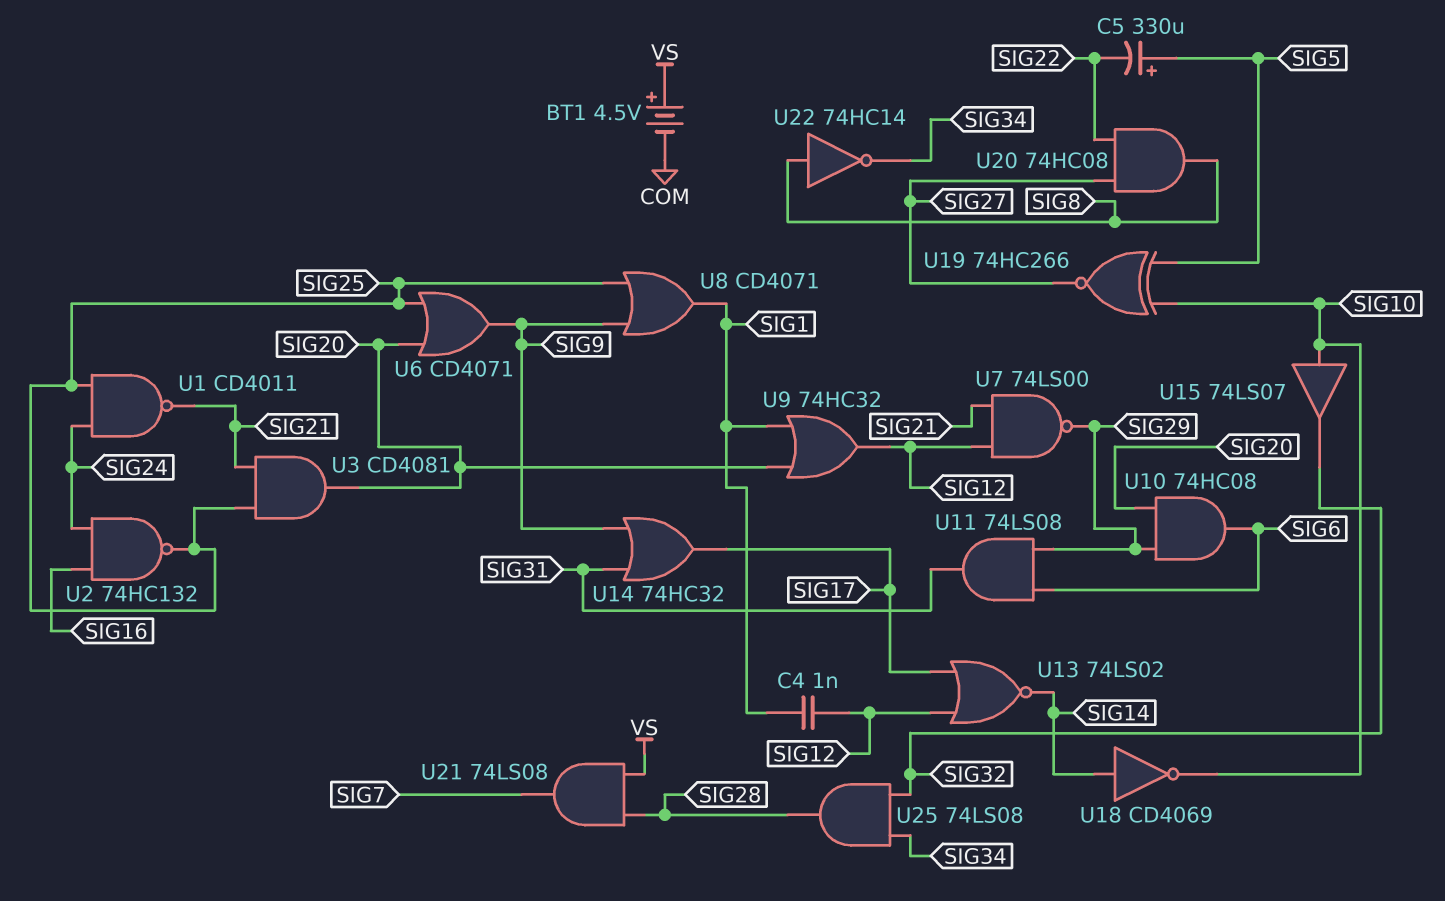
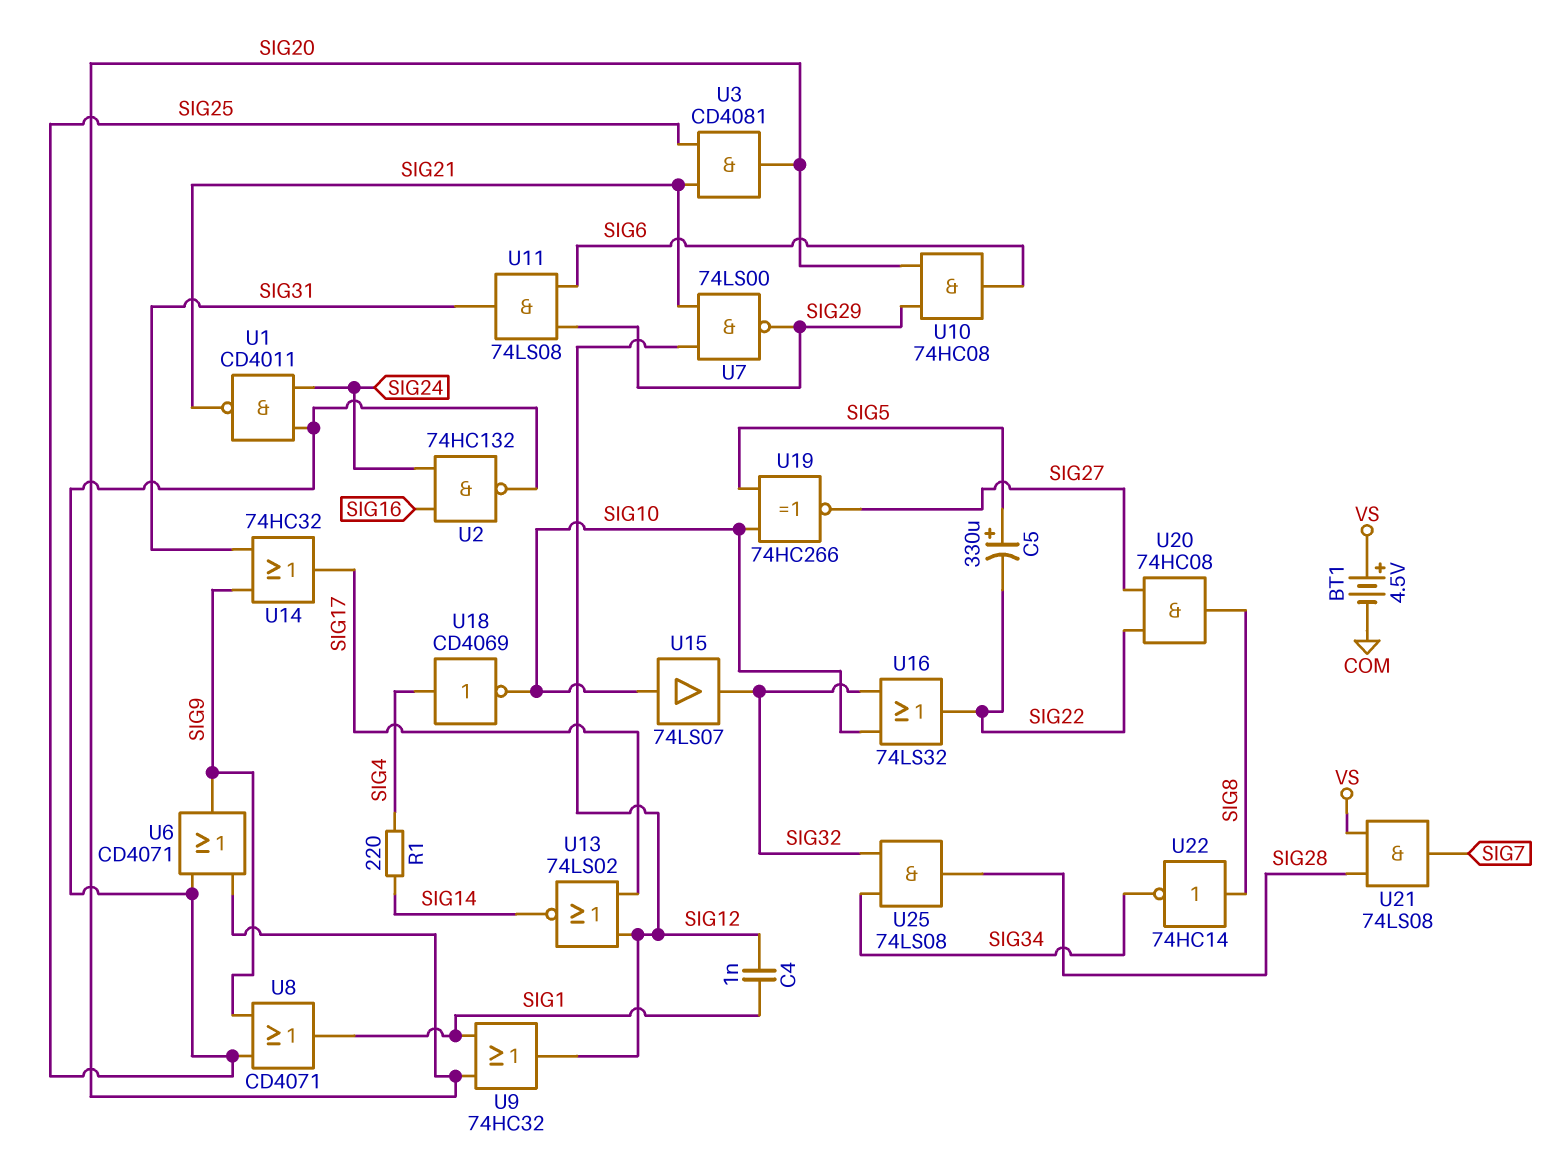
R1: none -> 220 (SIG4, SIG14)
U16: none -> OR 74LS32 (in SIG10, in SIG32, out SIG22)
U18: NOT CD4069 (in SIG14, out SIG10) -> NOT CD4069 (in SIG4, out SIG10)

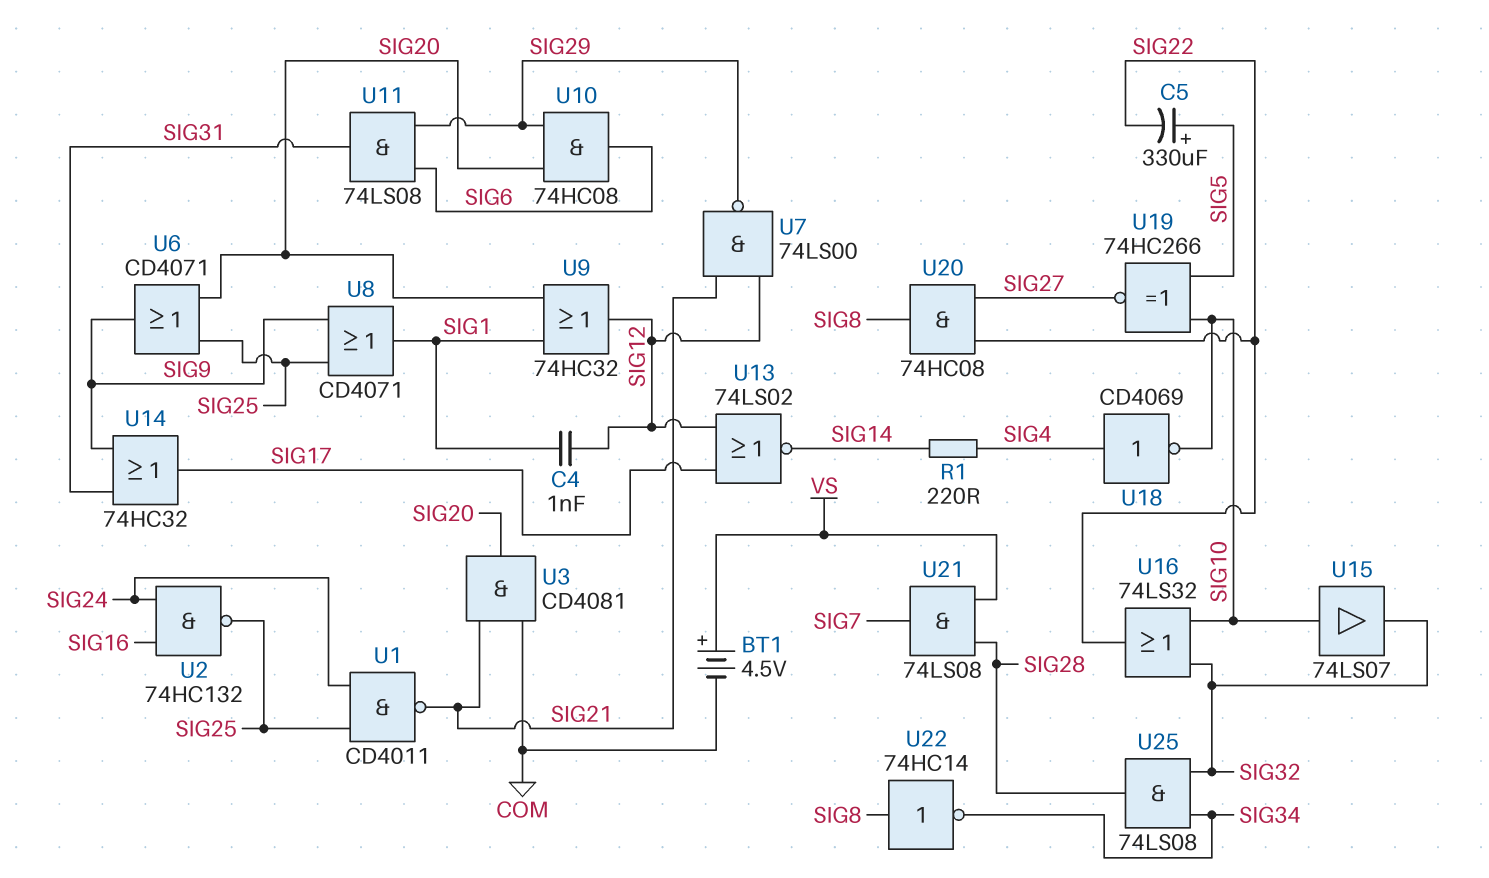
U3: AND CD4081 (in SIG21, in SIG25, out SIG20) -> AND CD4081 (in COM, in SIG21, out SIG20)

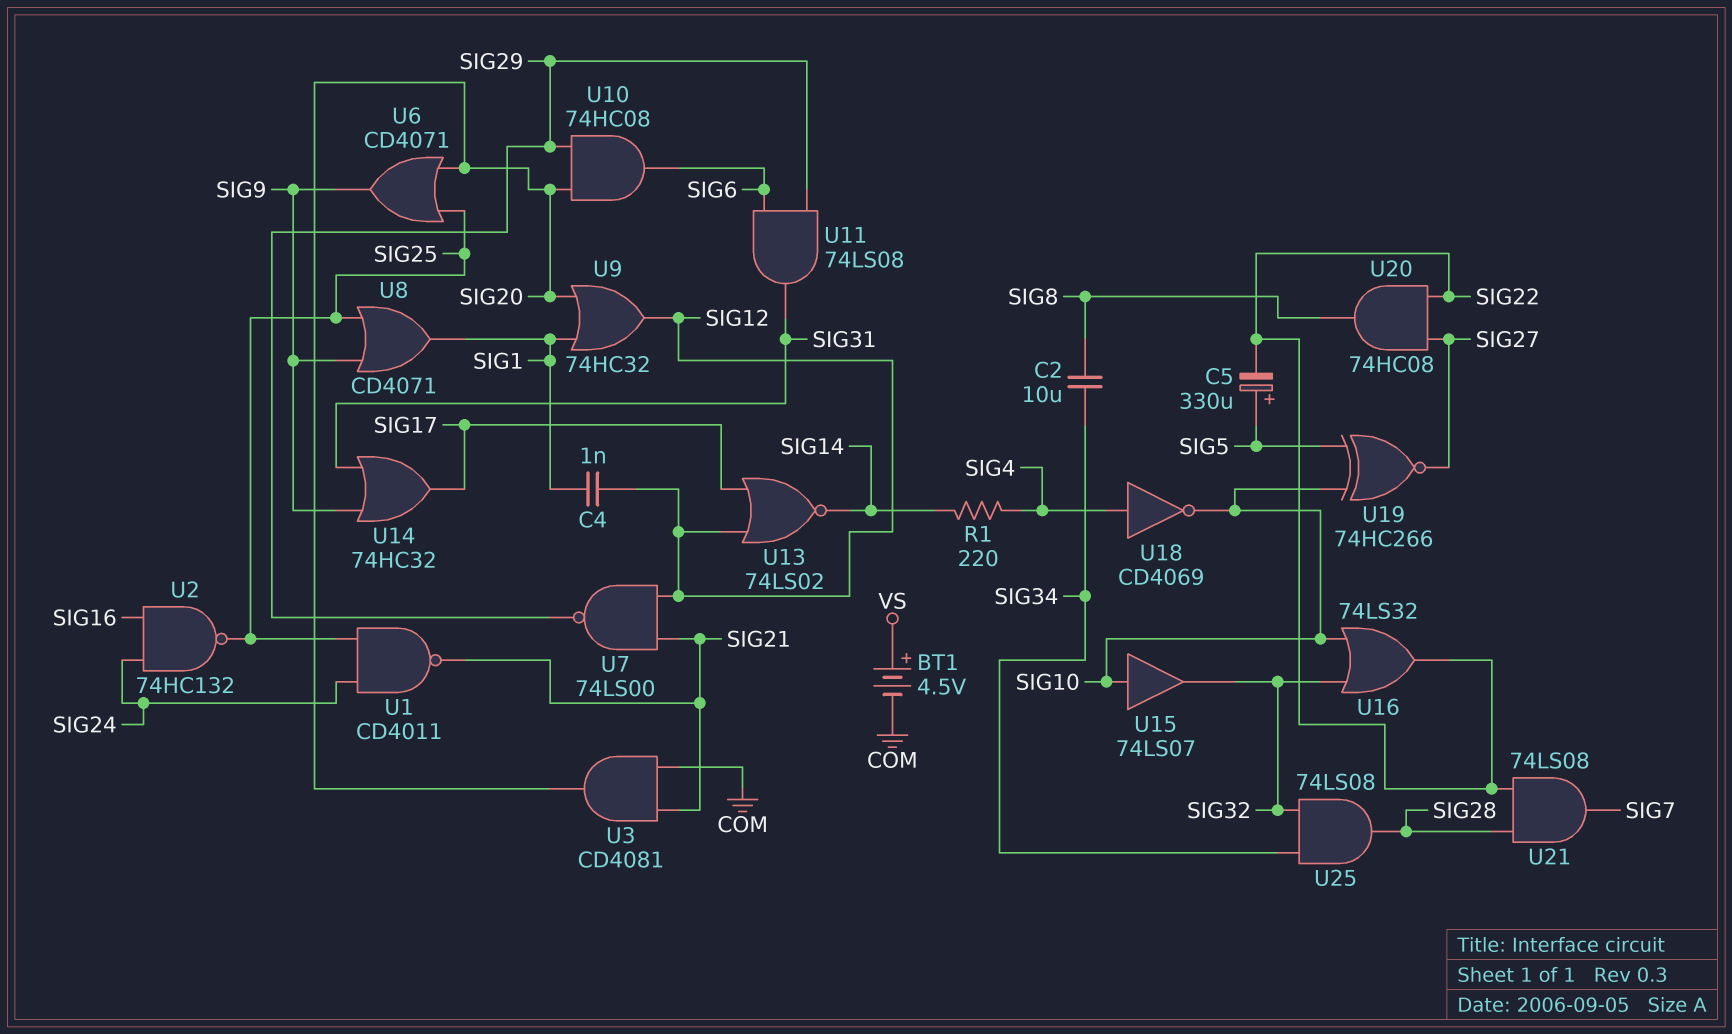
C2: none -> 10uF (SIG8, SIG34)
U21: AND 74LS08 (in SIG28, in VS, out SIG7) -> AND 74LS08 (in SIG22, in SIG28, out SIG7)
U22: NOT 74HC14 (in SIG8, out SIG34) -> none

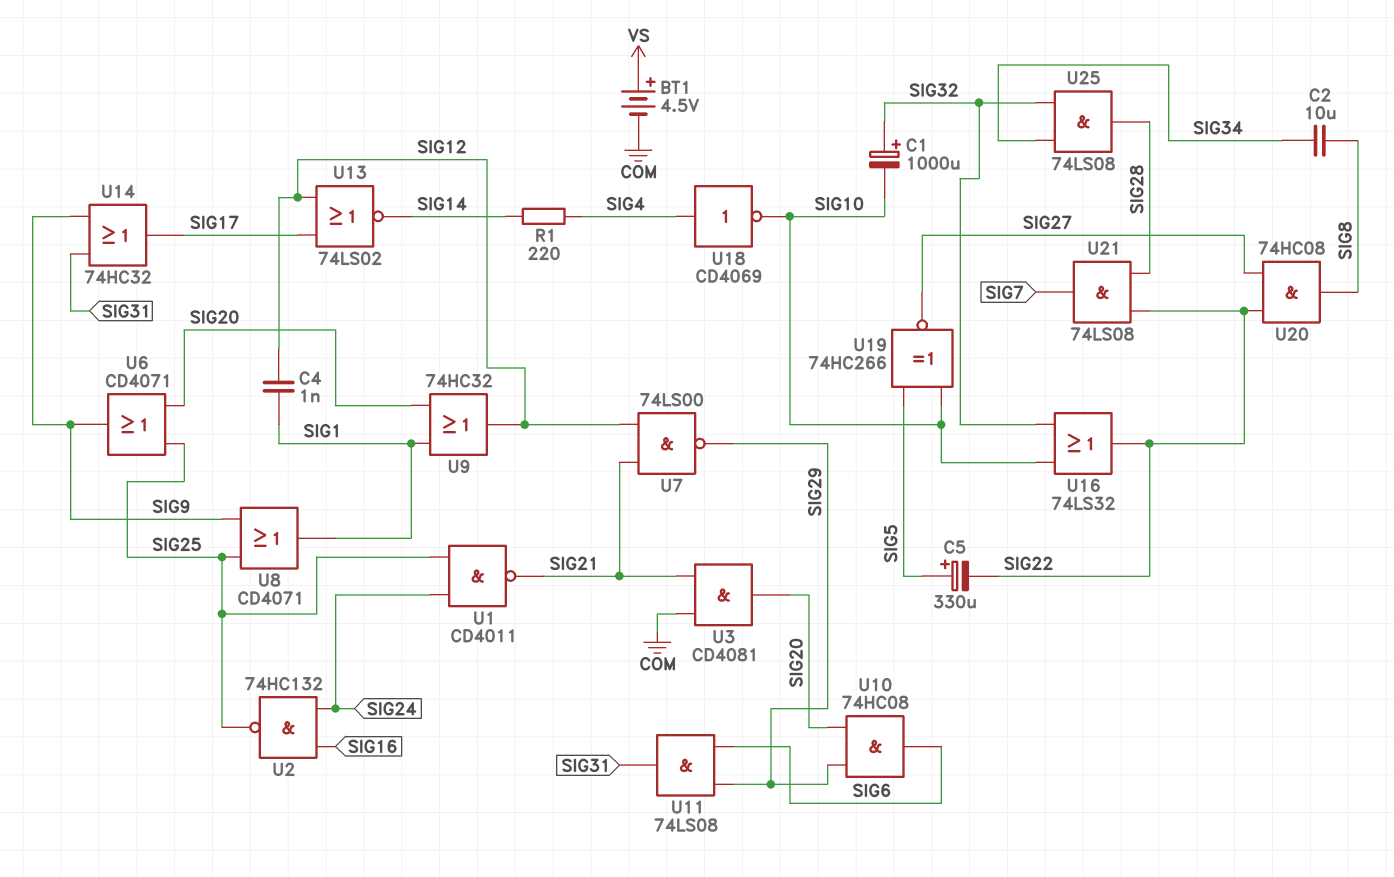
C1: none -> 1000uF (plus SIG32, minus SIG10)
U15: buffer 74LS07 (in SIG10, out SIG32) -> none

